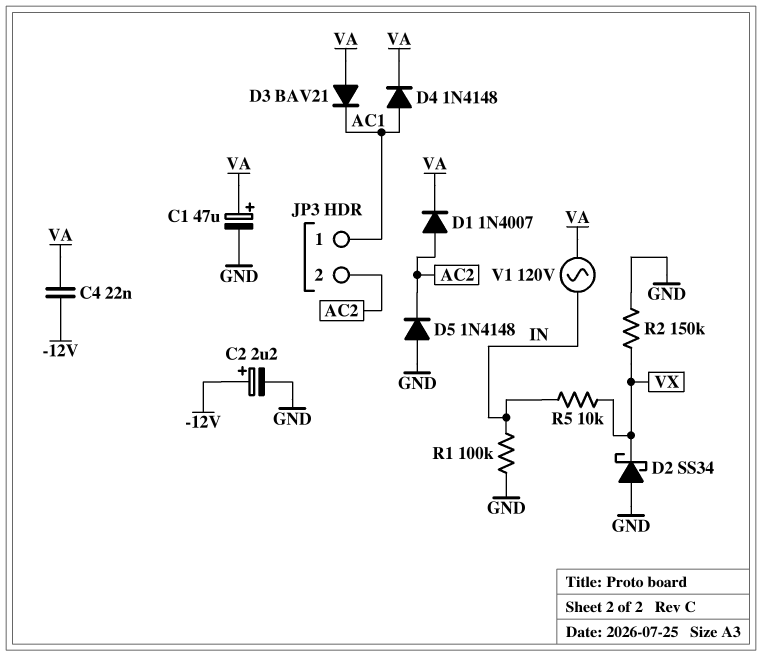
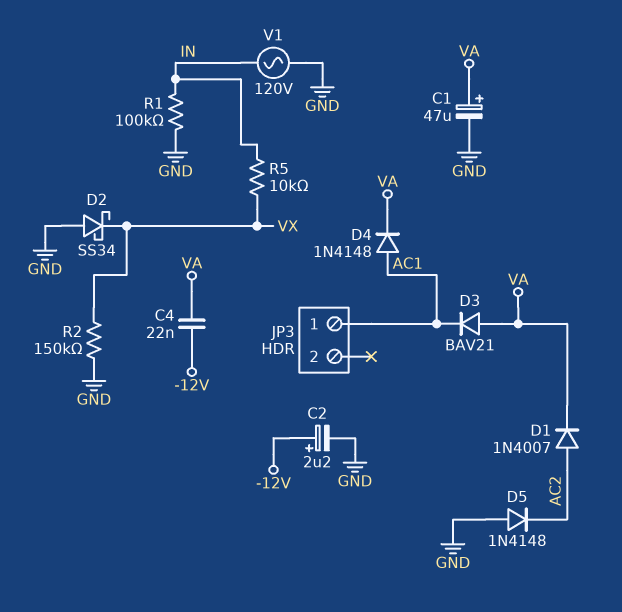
JP3 pin 2: AC2 -> none
V1: AC 120V (IN, VA) -> AC 120V (GND, IN)

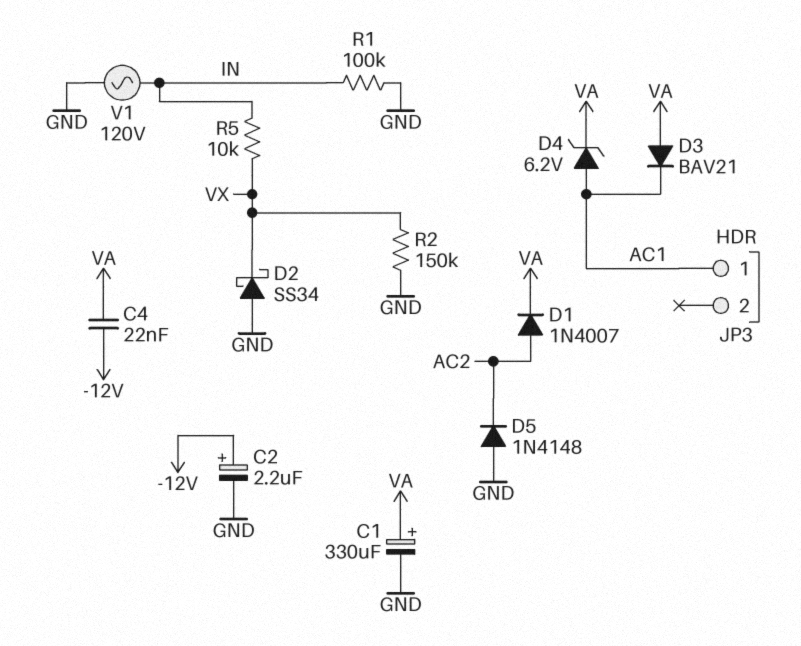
C1: 47uF (plus VA, minus GND) -> 330uF (plus VA, minus GND)
D4: diode 1N4148 (A AC1, K VA) -> zener 6.2V (A AC1, K VA)

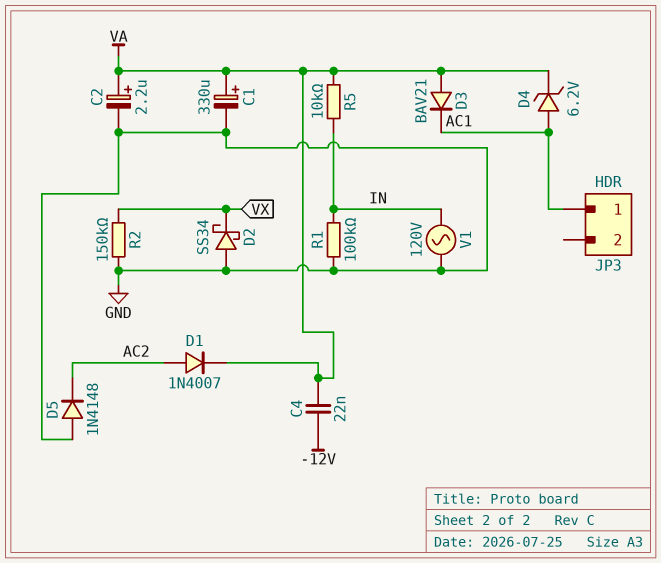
C2: 2.2uF (plus -12V, minus GND) -> 2.2uF (plus VA, minus GND)
R5: 10k (IN, VX) -> 10k (IN, VA)

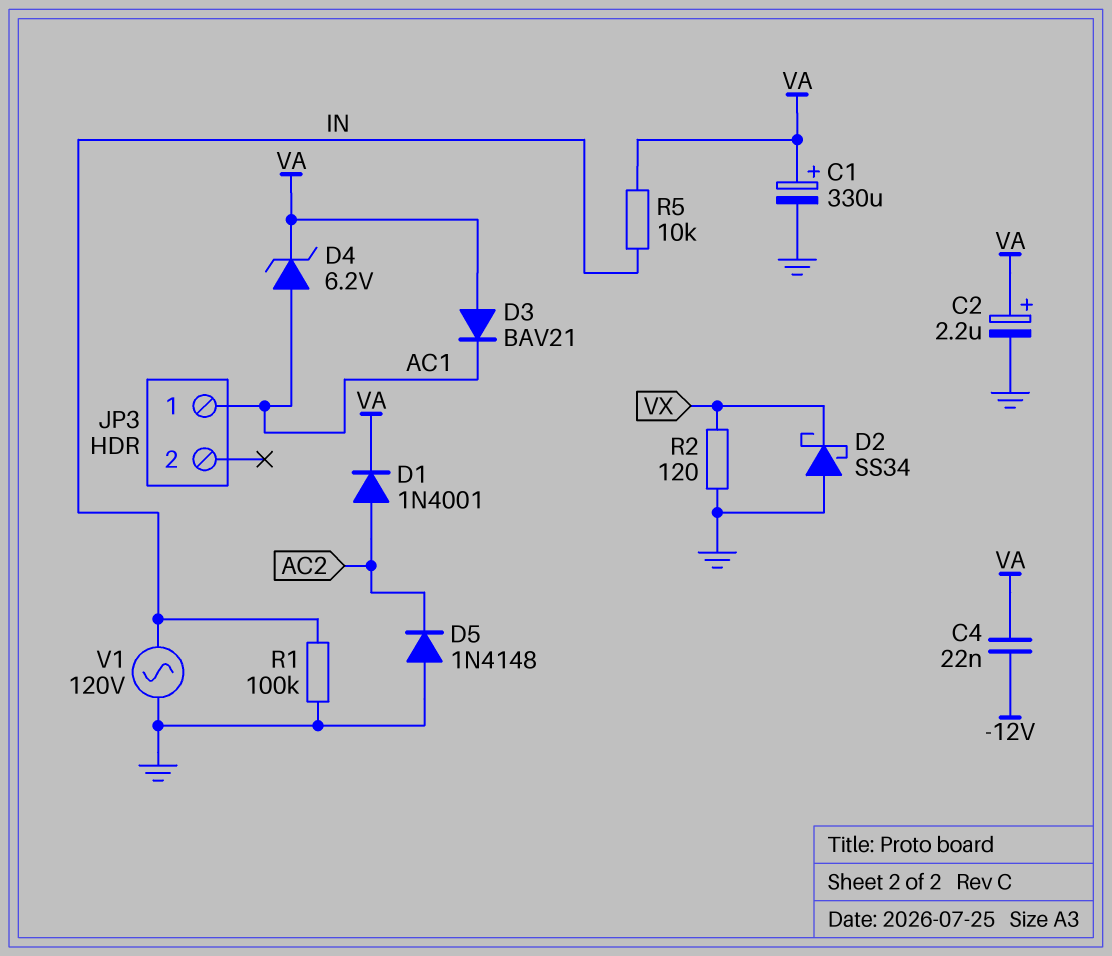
D1: diode 1N4007 (A AC2, K VA) -> diode 1N4001 (A AC2, K VA)
R2: 150k (GND, VX) -> 120 (GND, VX)

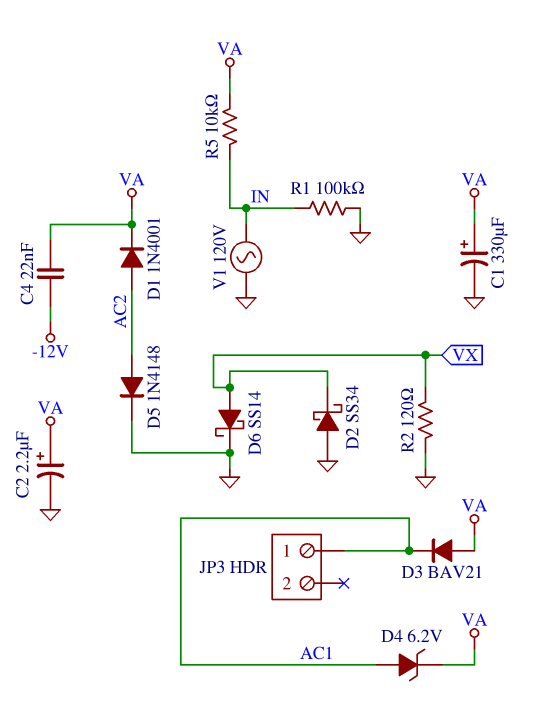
D5: diode 1N4148 (A GND, K AC2) -> diode 1N4148 (A AC2, K GND)
D6: none -> schottky SS14 (A VX, K GND)

